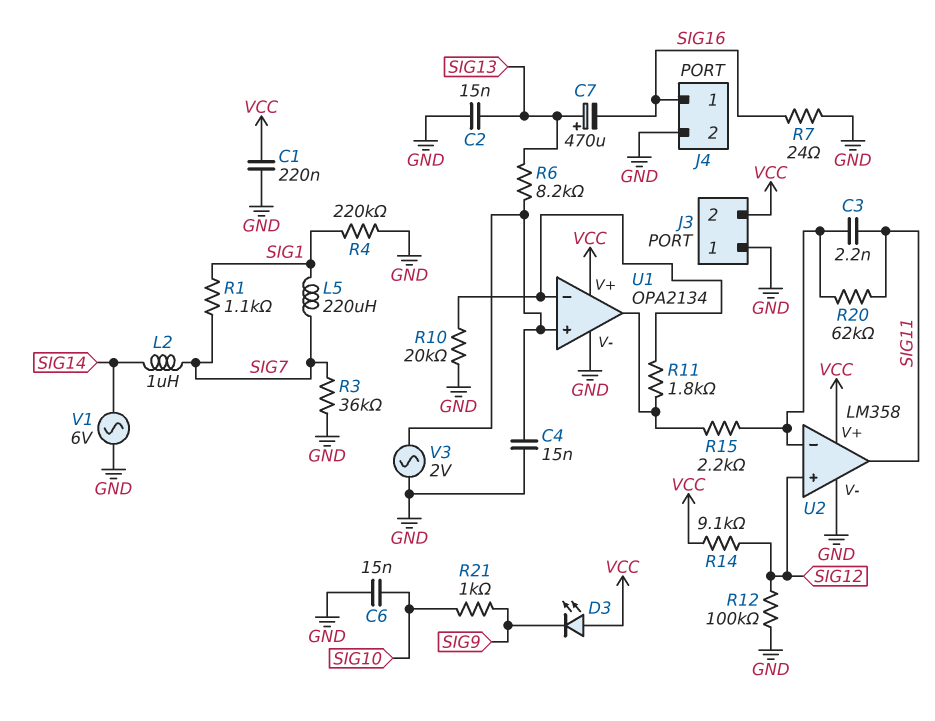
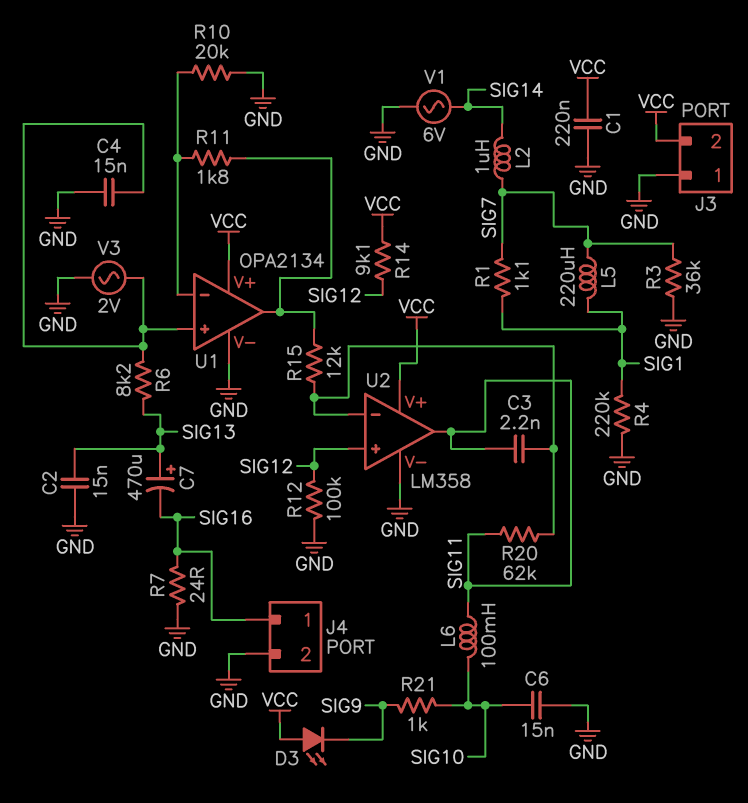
L6: none -> 100mH (SIG10, SIG11)
R15: 2.2k (U1/out, U2/in-) -> 12k (U1/out, U2/in-)

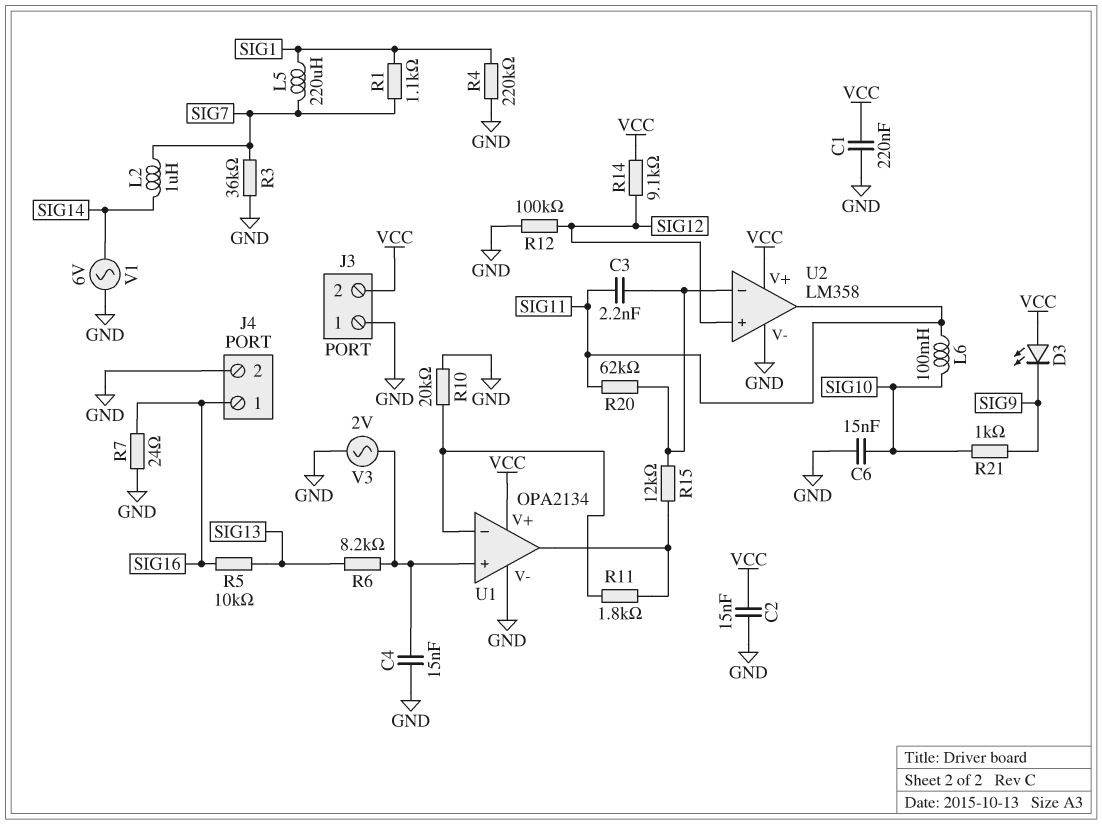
C2: 15nF (GND, SIG13) -> 15nF (GND, VCC)
C7: 470uF (plus SIG13, minus SIG16) -> none
R5: none -> 10k (SIG13, SIG16)

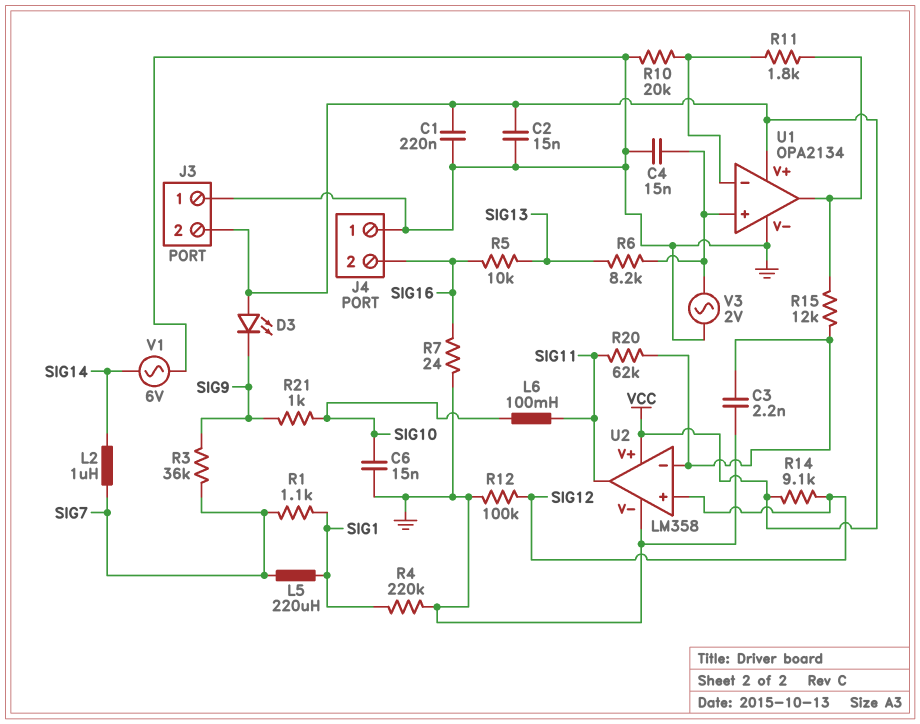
C3: 2.2nF (SIG11, U2/in-) -> 2.2nF (GND, U2/in-)
J4 pin 1: SIG16 -> GND
J4 pin 2: GND -> SIG16
R3: 36k (GND, SIG7) -> 36k (SIG7, SIG9)

